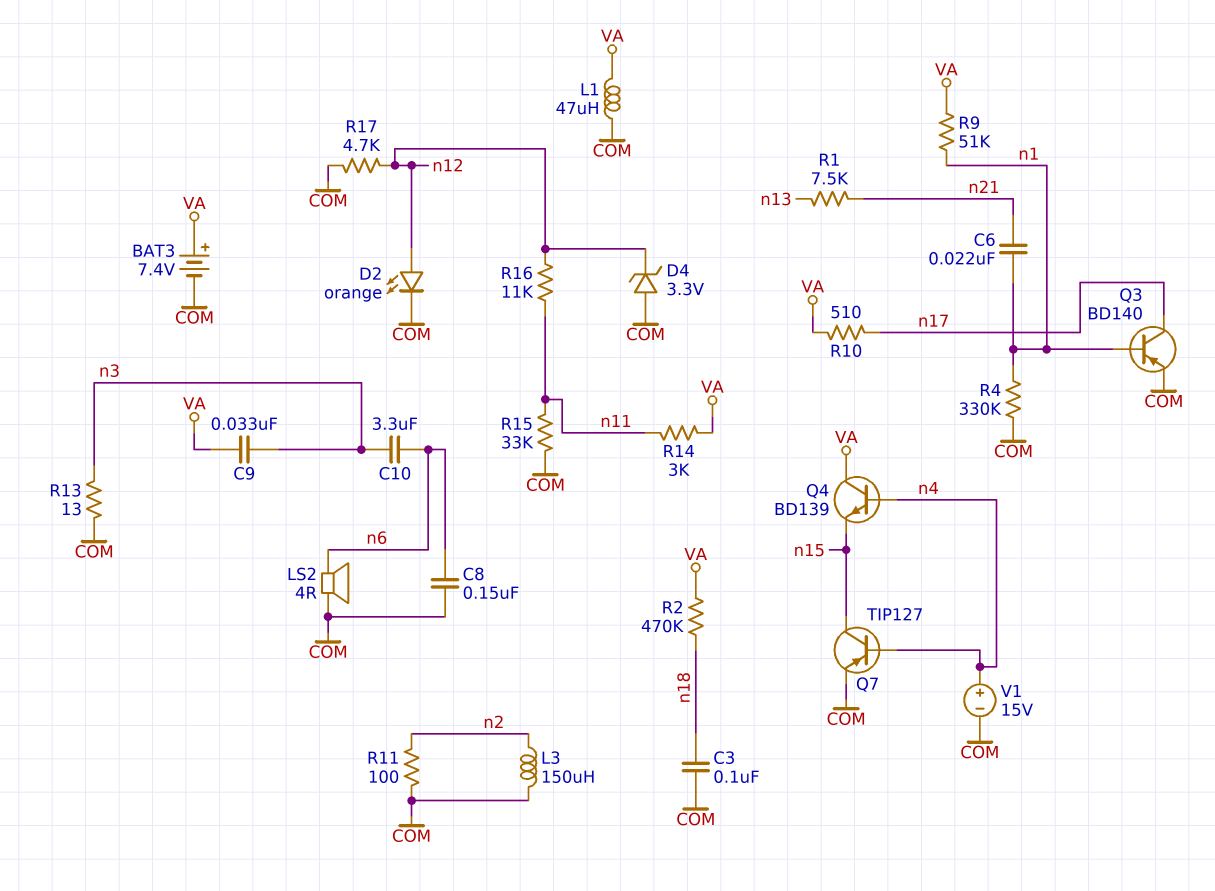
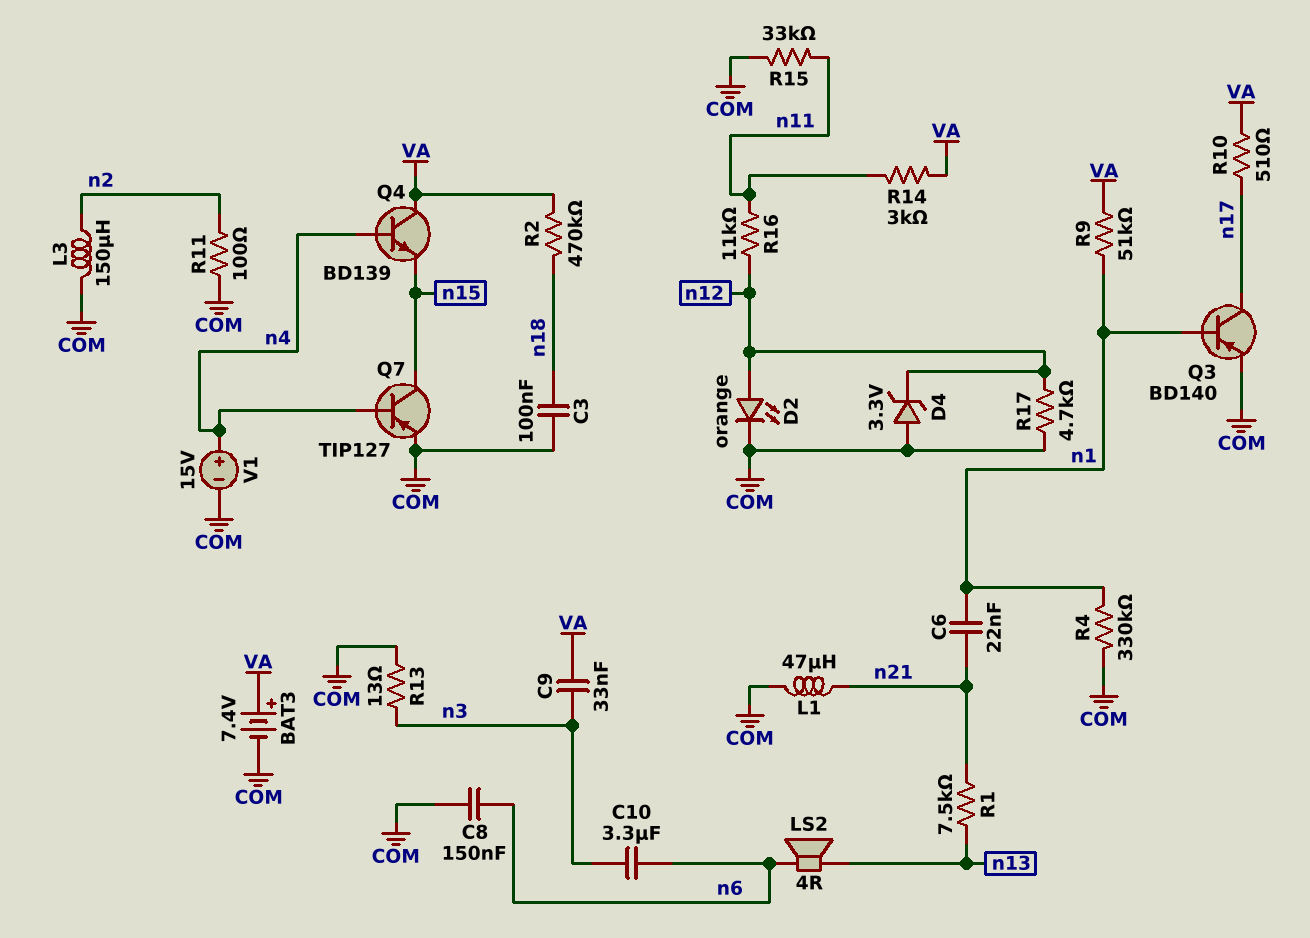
L1: 47uH (COM, VA) -> 47uH (COM, n21)
LS2: speaker 4R (COM, n6) -> speaker 4R (n6, n13)

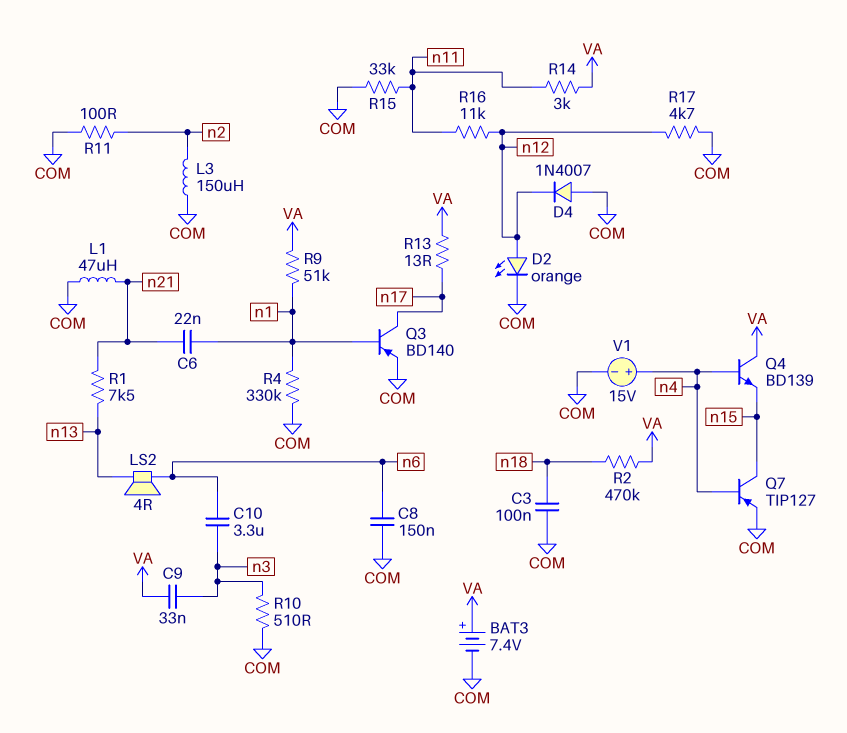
D4: zener 3.3V (A COM, K n12) -> diode 1N4007 (A COM, K n12)
R10: 510 (VA, n17) -> 510 (COM, n3)
R13: 13 (COM, n3) -> 13 (VA, n17)

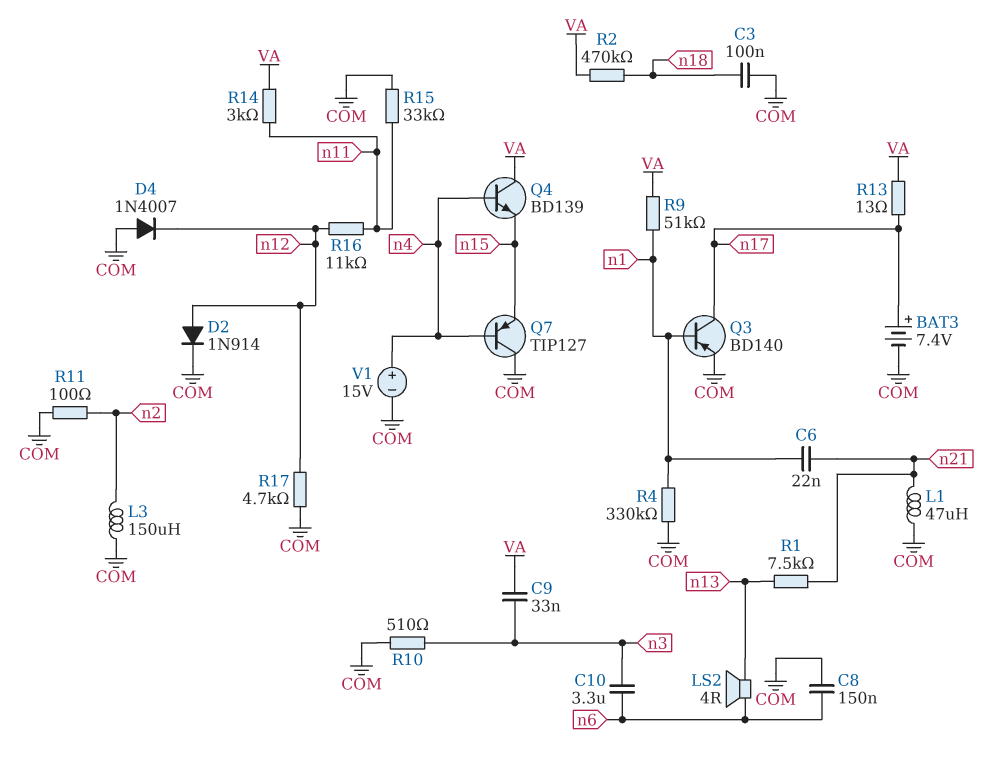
BAT3: 7.4V (plus VA, minus COM) -> 7.4V (plus n17, minus COM)
D2: LED orange (A n12, K COM) -> diode 1N914 (A n12, K COM)
Q7: PNP TIP127 (B n4, C n15, E COM) -> PNP TIP127 (B n4, C COM, E n15)

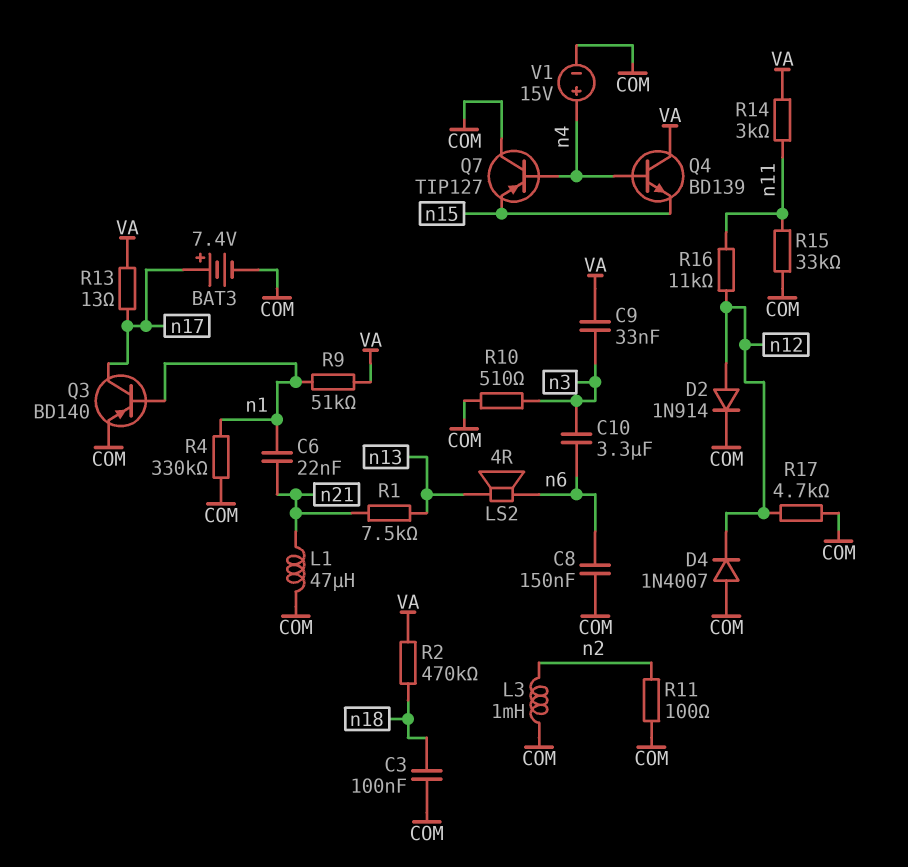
L3: 150uH (COM, n2) -> 1mH (COM, n2)

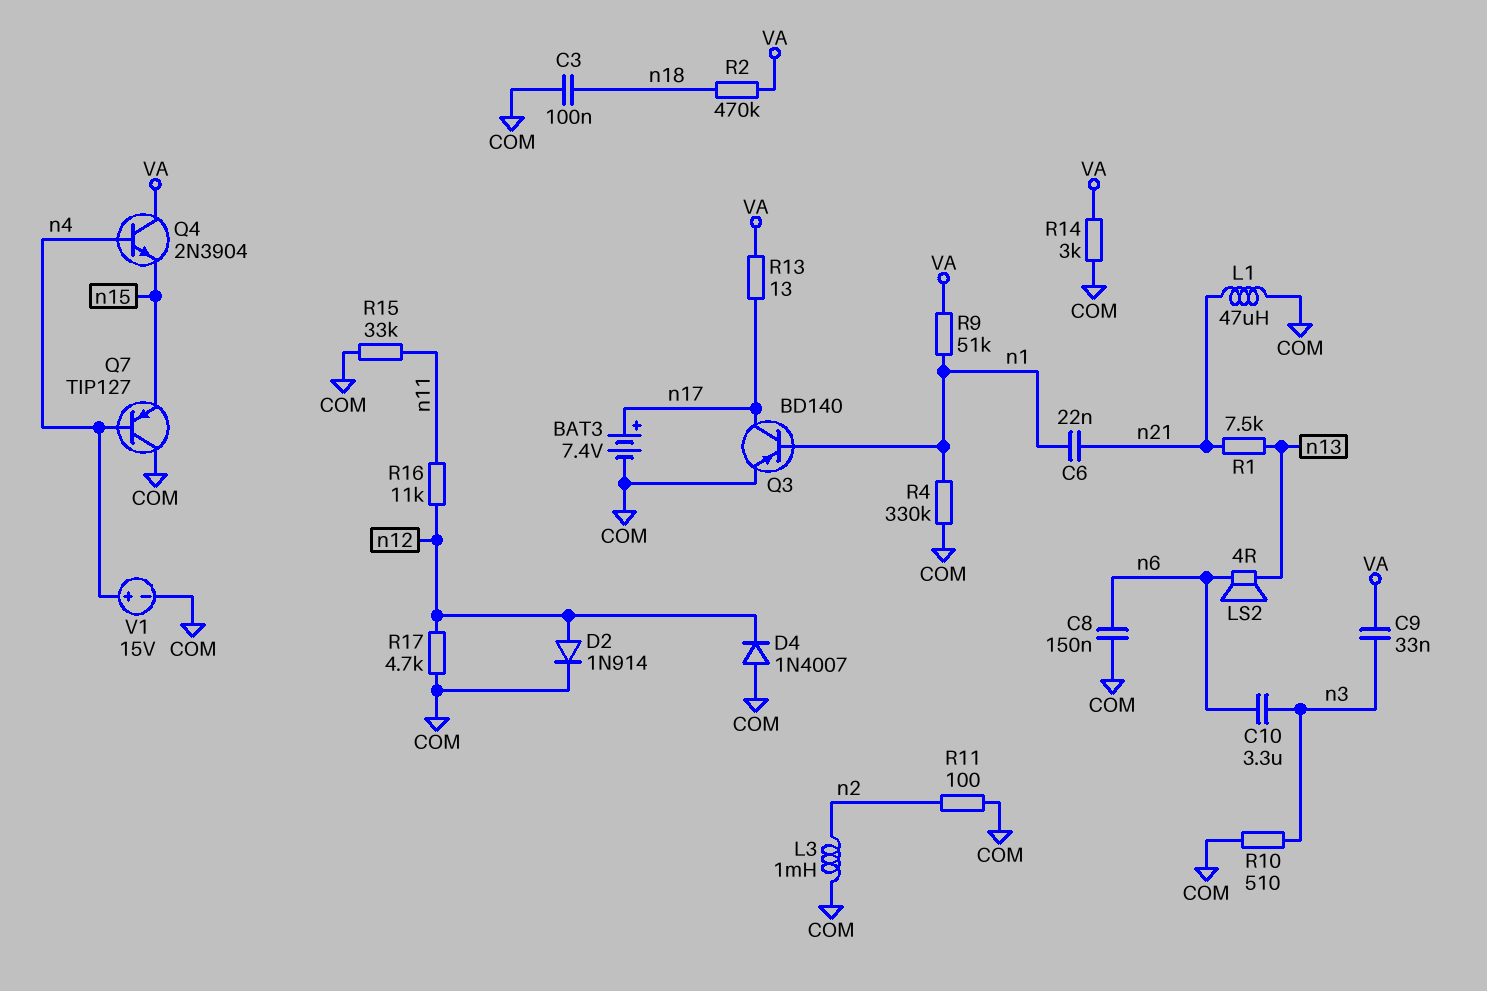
Q4: NPN BD139 (B n4, C VA, E n15) -> NPN 2N3904 (B n4, C VA, E n15)
R14: 3k (VA, n11) -> 3k (COM, VA)

